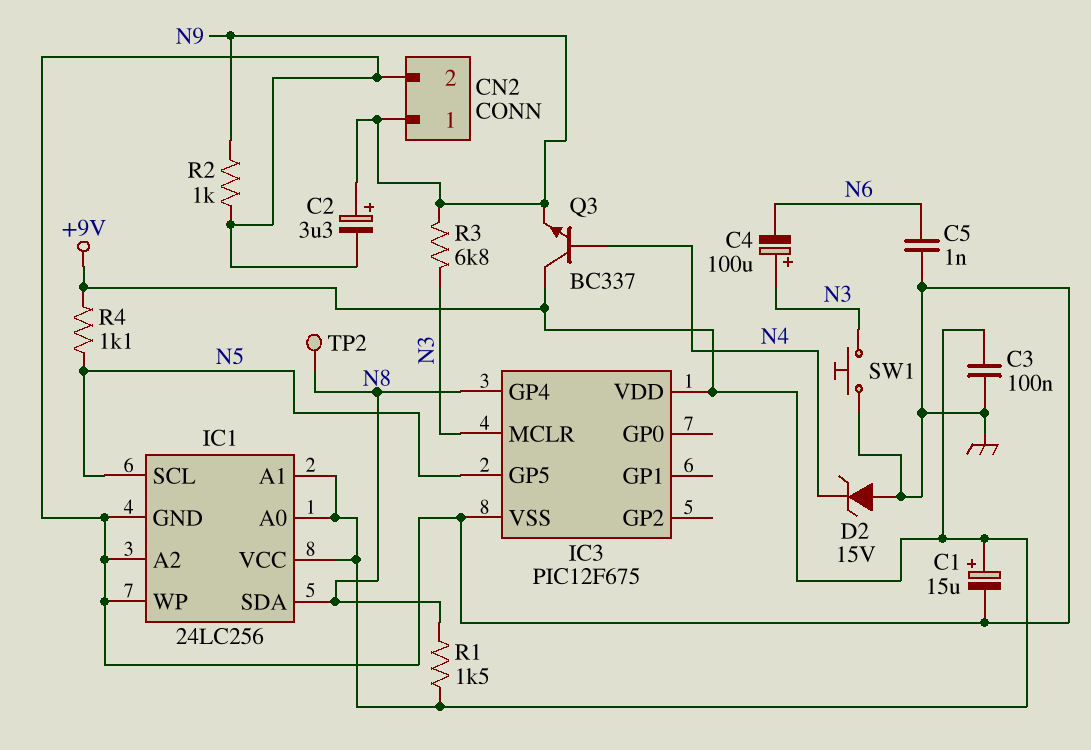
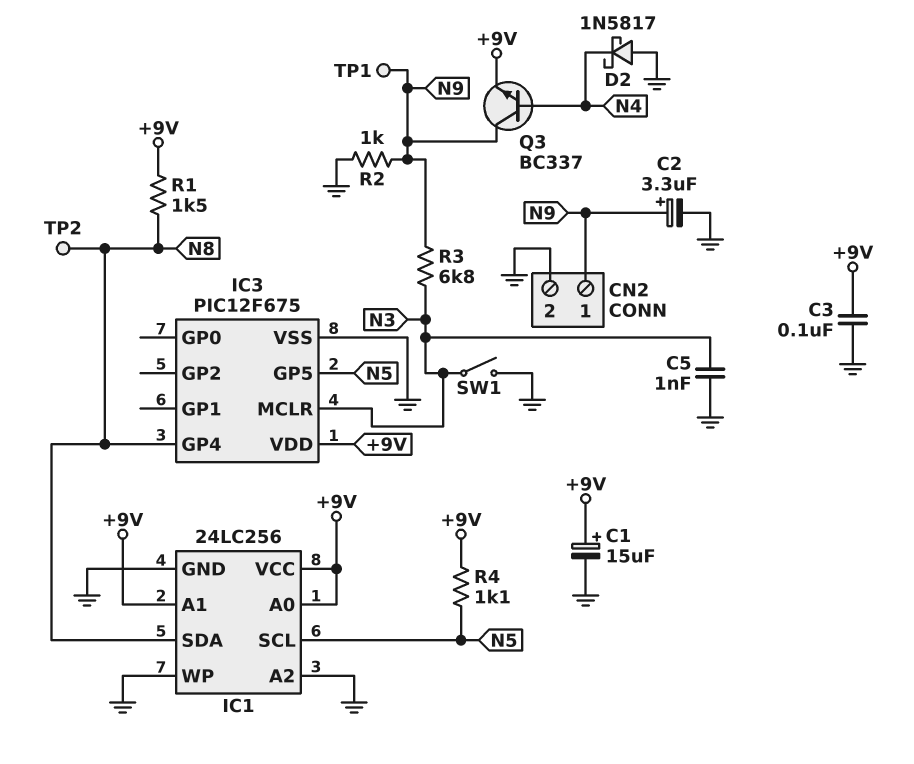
C4: 100uF (plus N3, minus N6) -> none
C5: 1nF (GND, N6) -> 1nF (GND, N3)
D2: zener 15V (A GND, K N4) -> schottky 1N5817 (A GND, K N4)
Q3: NPN BC337 (B N4, C +9V, E N9) -> NPN BC337 (B N4, C N9, E +9V)
SW1: button (GND, N3) -> switch (GND, N3)
TP1: none -> test point (N9)

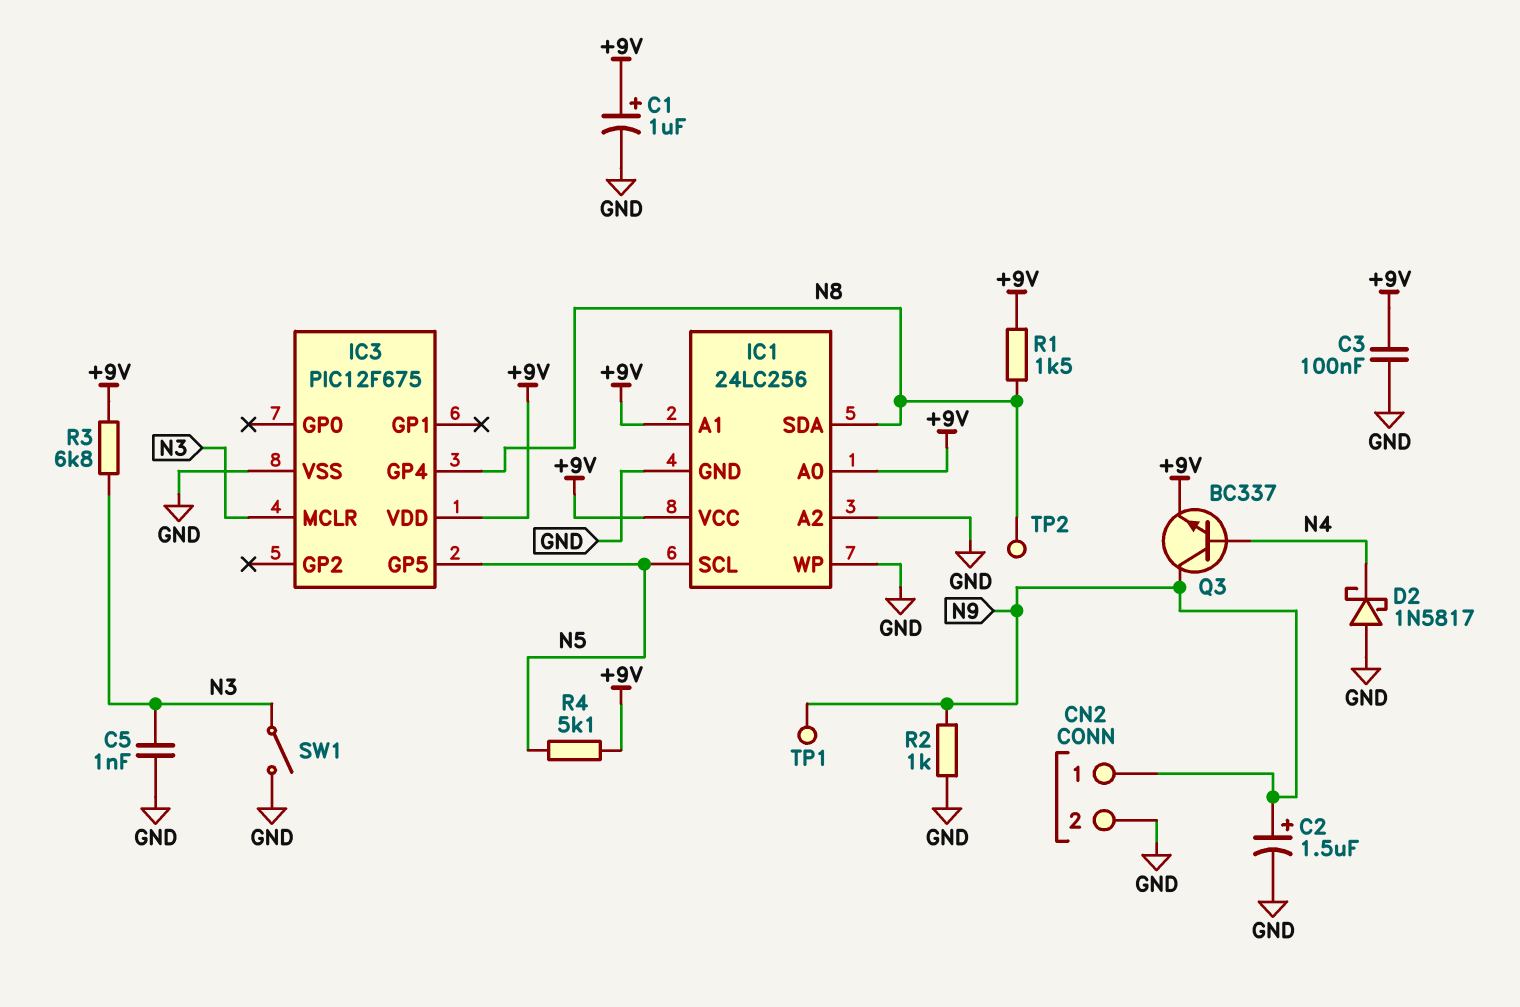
C1: 15uF (plus +9V, minus GND) -> 1uF (plus +9V, minus GND)
C2: 3.3uF (plus N9, minus GND) -> 1.5uF (plus N9, minus GND)
R3: 6.8k (N3, N9) -> 6.8k (+9V, N3)
R4: 1.1k (+9V, N5) -> 5.1k (+9V, N5)

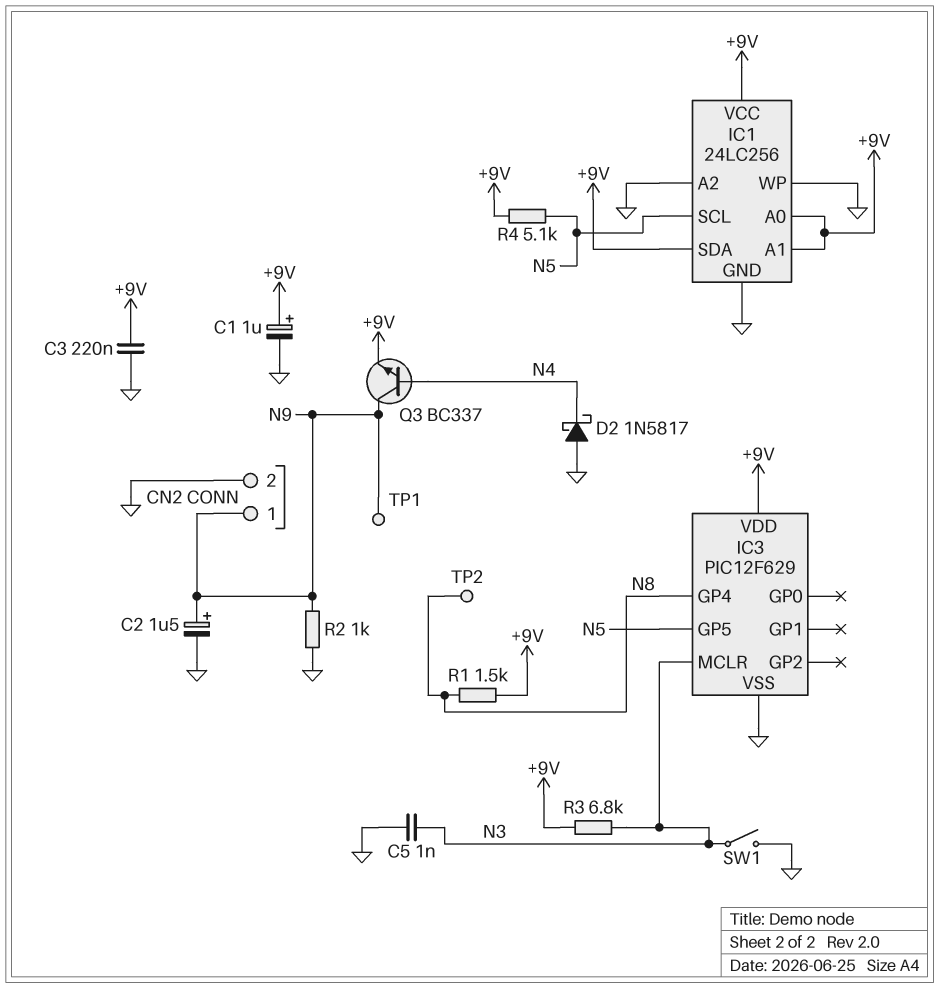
C3: 100nF (+9V, GND) -> 220nF (+9V, GND)
IC1 pin SDA: N8 -> +9V
IC3: PIC12F675 -> PIC12F629

